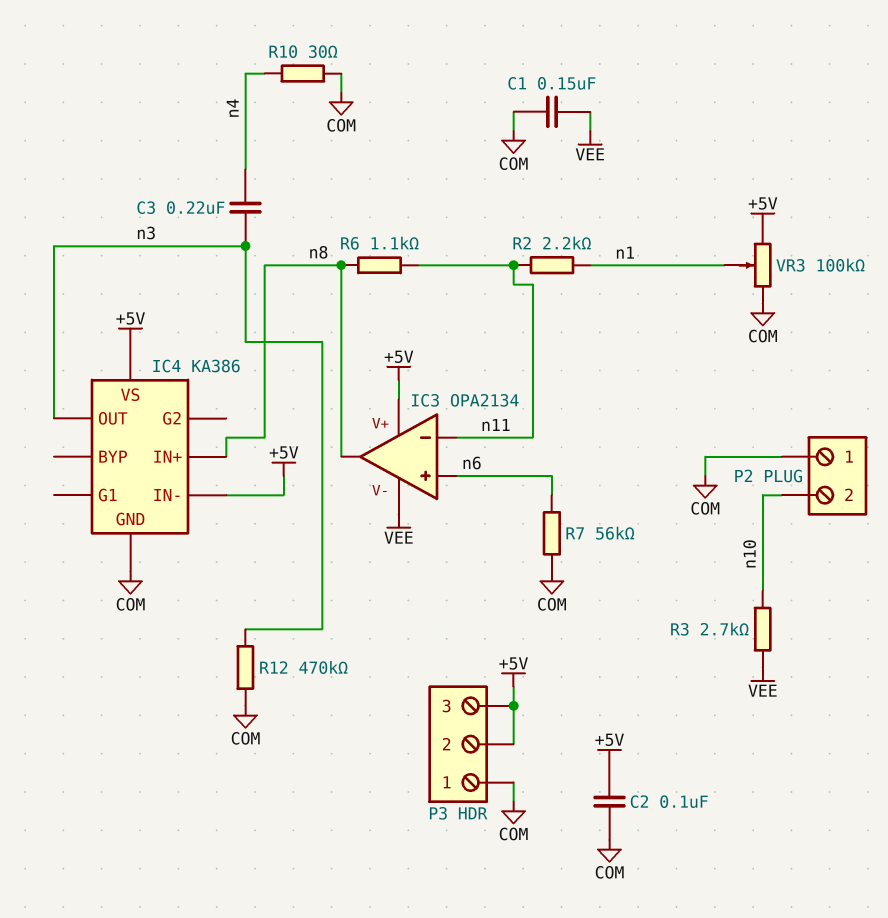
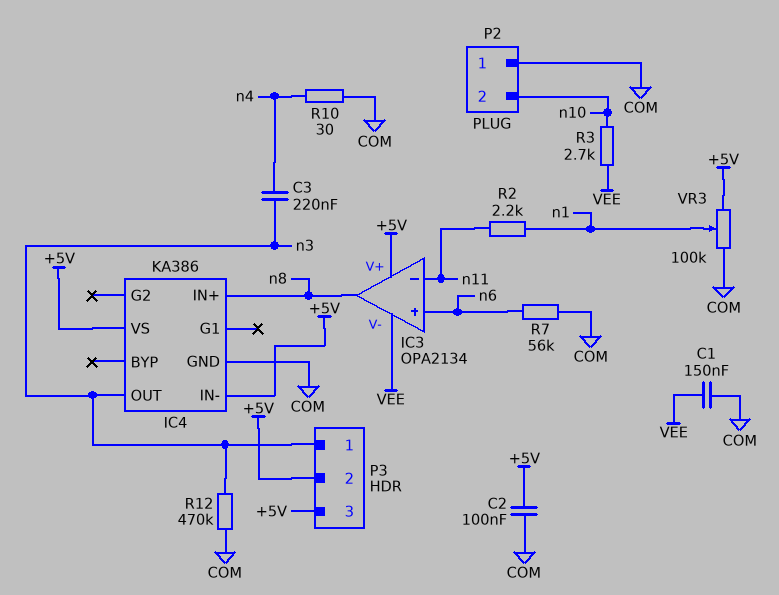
P3 pin 1: COM -> n3
R6: 1.1k (n8, n11) -> none

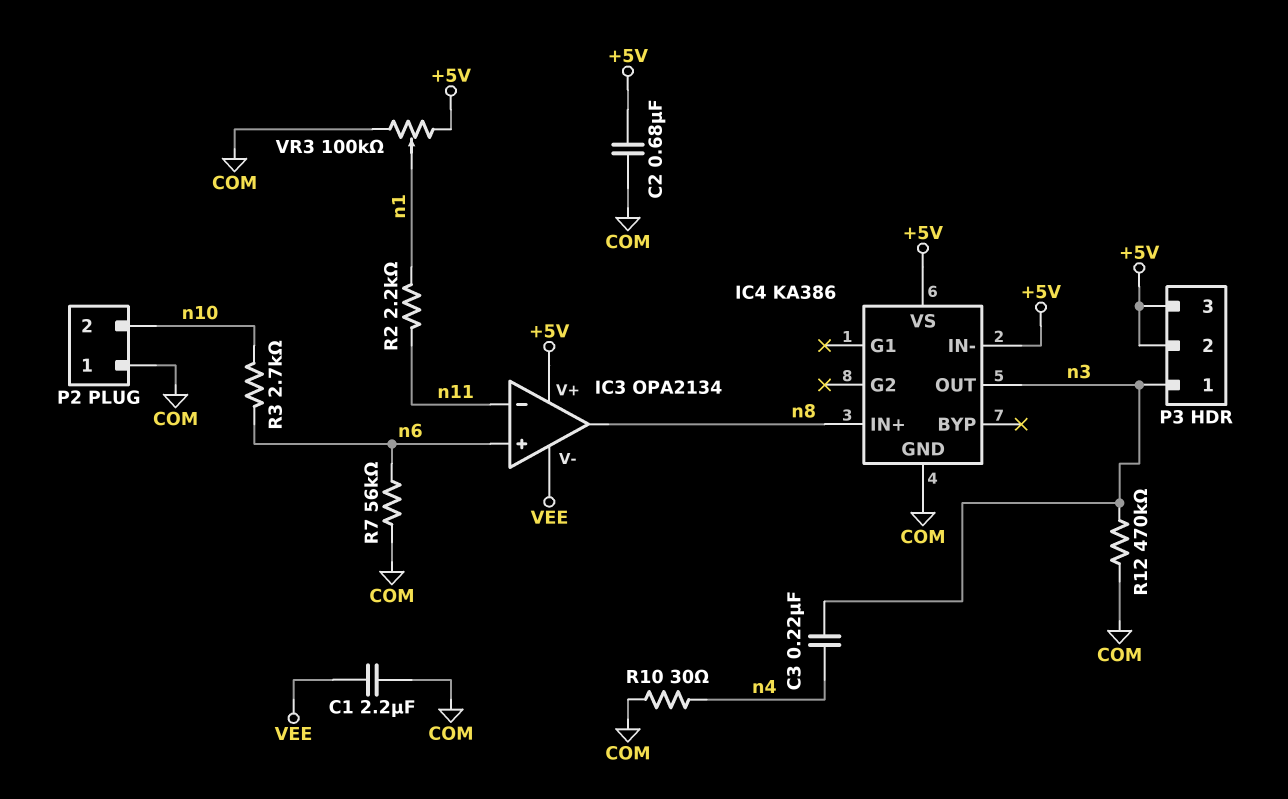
C1: 150nF (COM, VEE) -> 2.2uF (COM, VEE)
C2: 100nF (+5V, COM) -> 680nF (+5V, COM)
R3: 2.7k (VEE, n10) -> 2.7k (n6, n10)

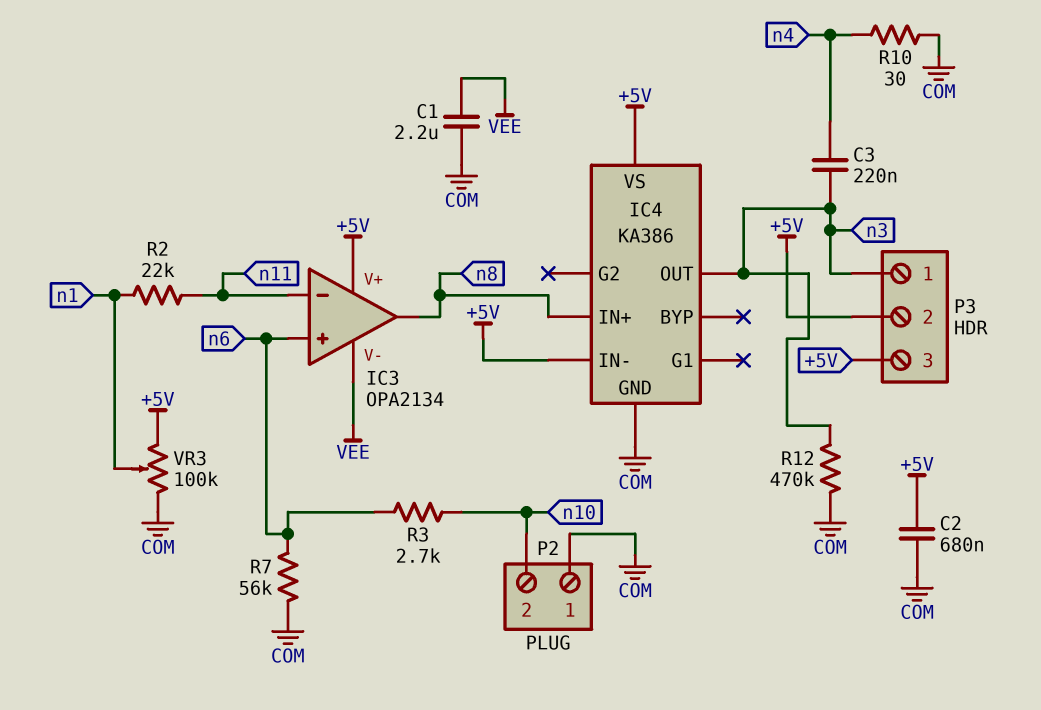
R2: 2.2k (n1, n11) -> 22k (n1, n11)

